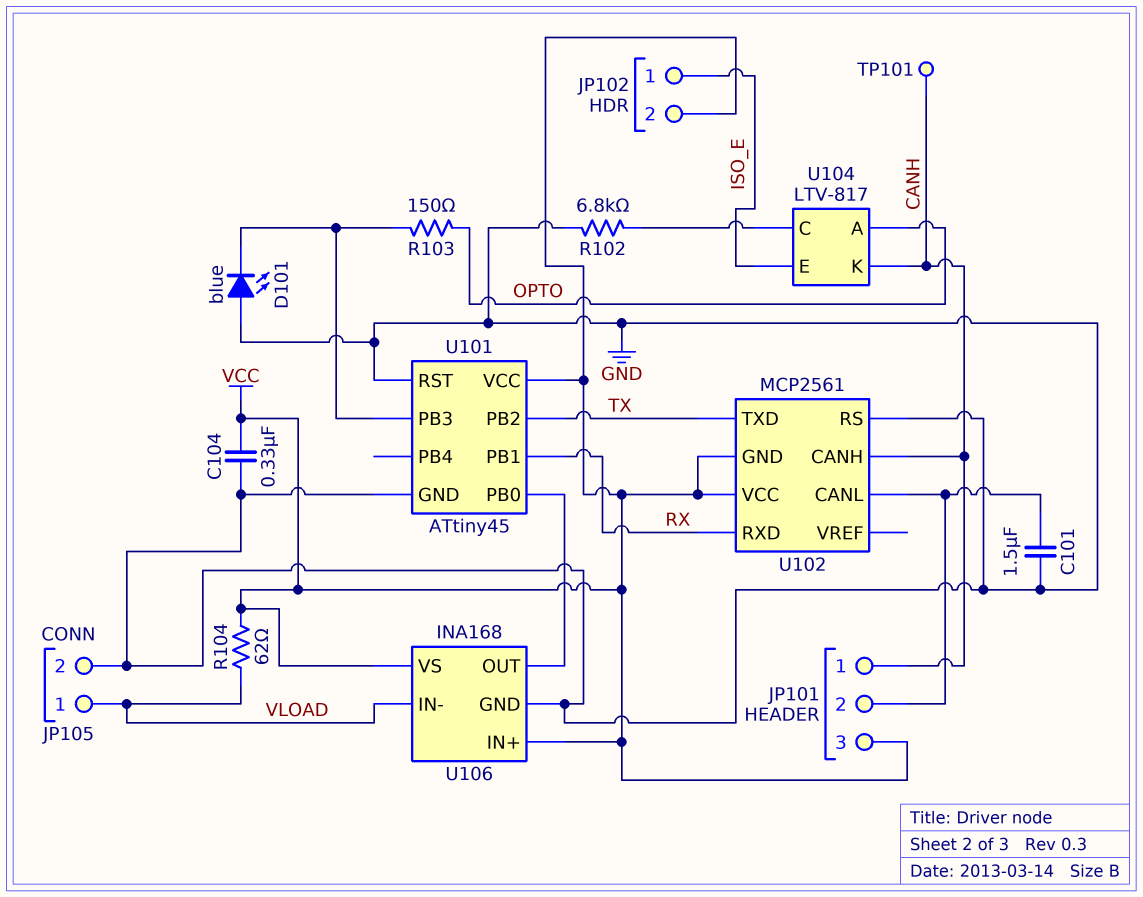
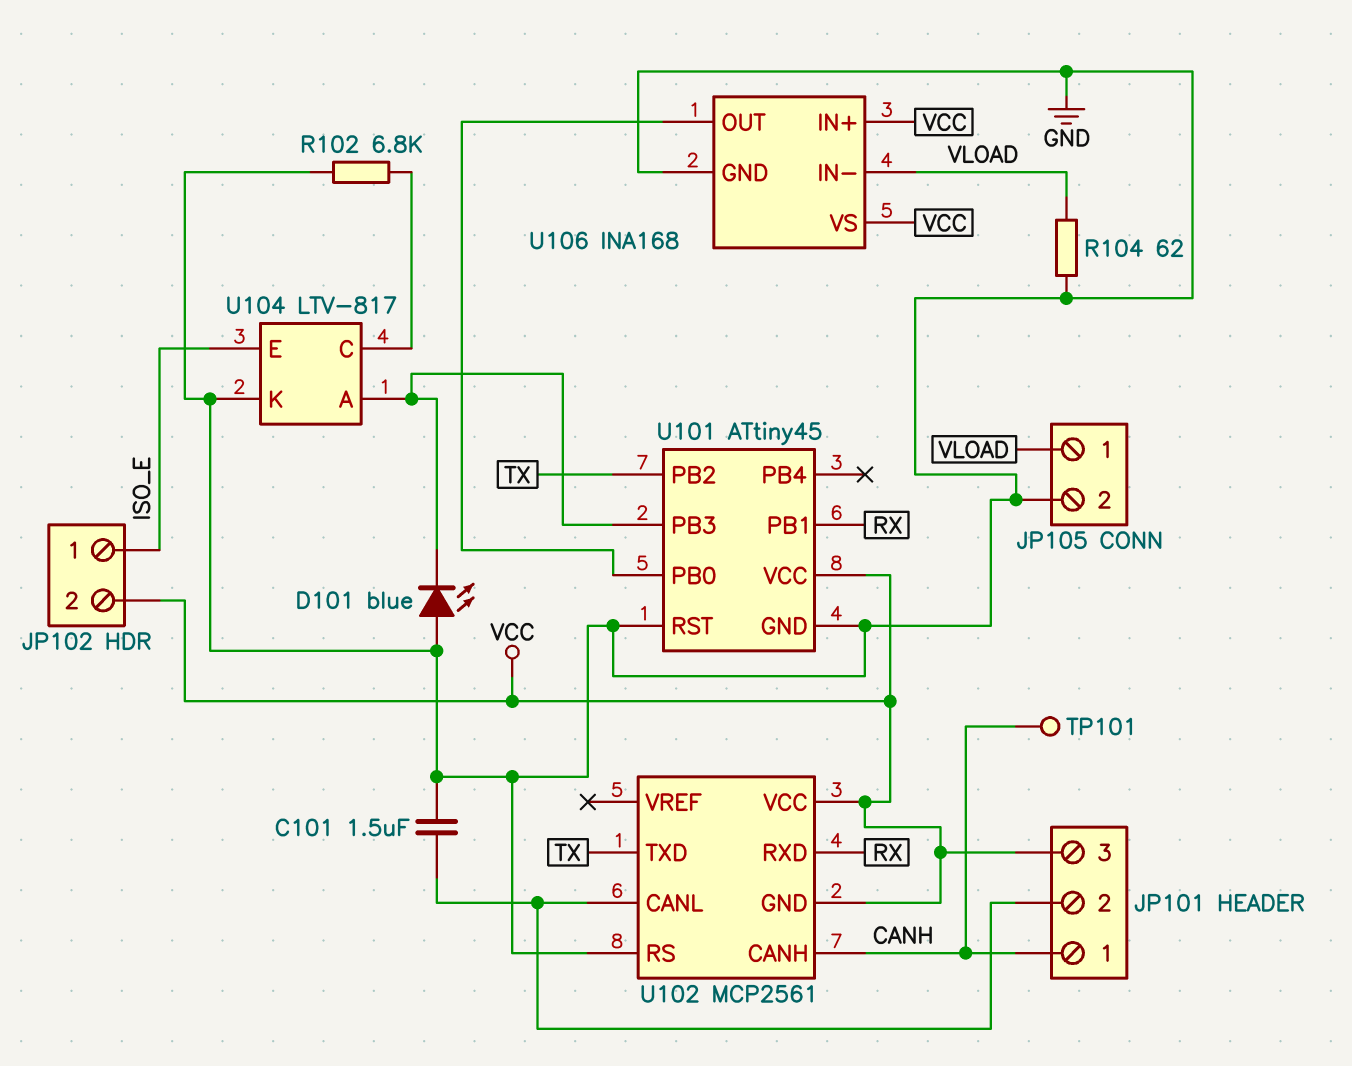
C104: 330nF (GND, VCC) -> none
R103: 150 (OPTO, U101/PB3) -> none
R104: 62 (VCC, VLOAD) -> 62 (GND, VLOAD)
U104 pin A: OPTO -> U101/PB3
U104 pin K: CANH -> GND

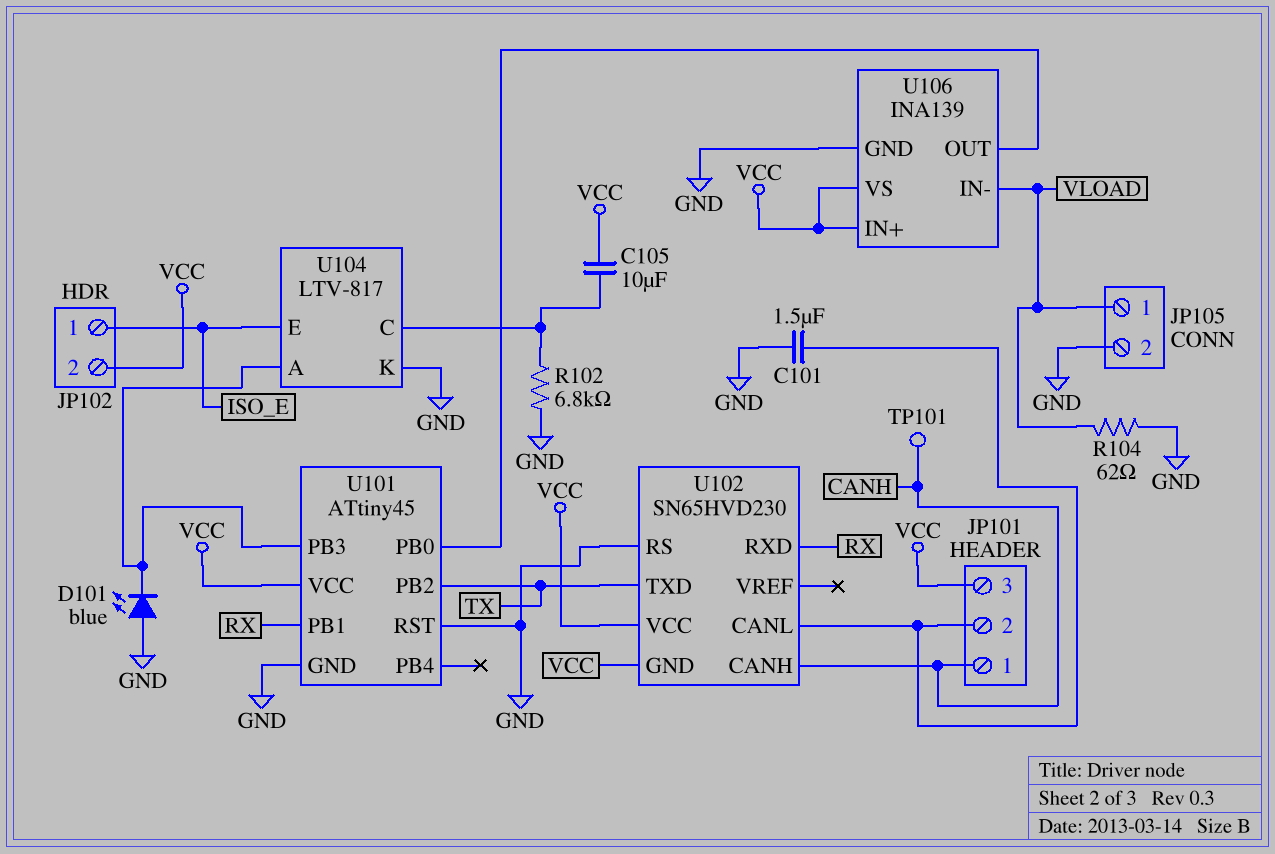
C105: none -> 10uF (U104/C, VCC)
U102: MCP2561 -> SN65HVD230
U106: INA168 -> INA139

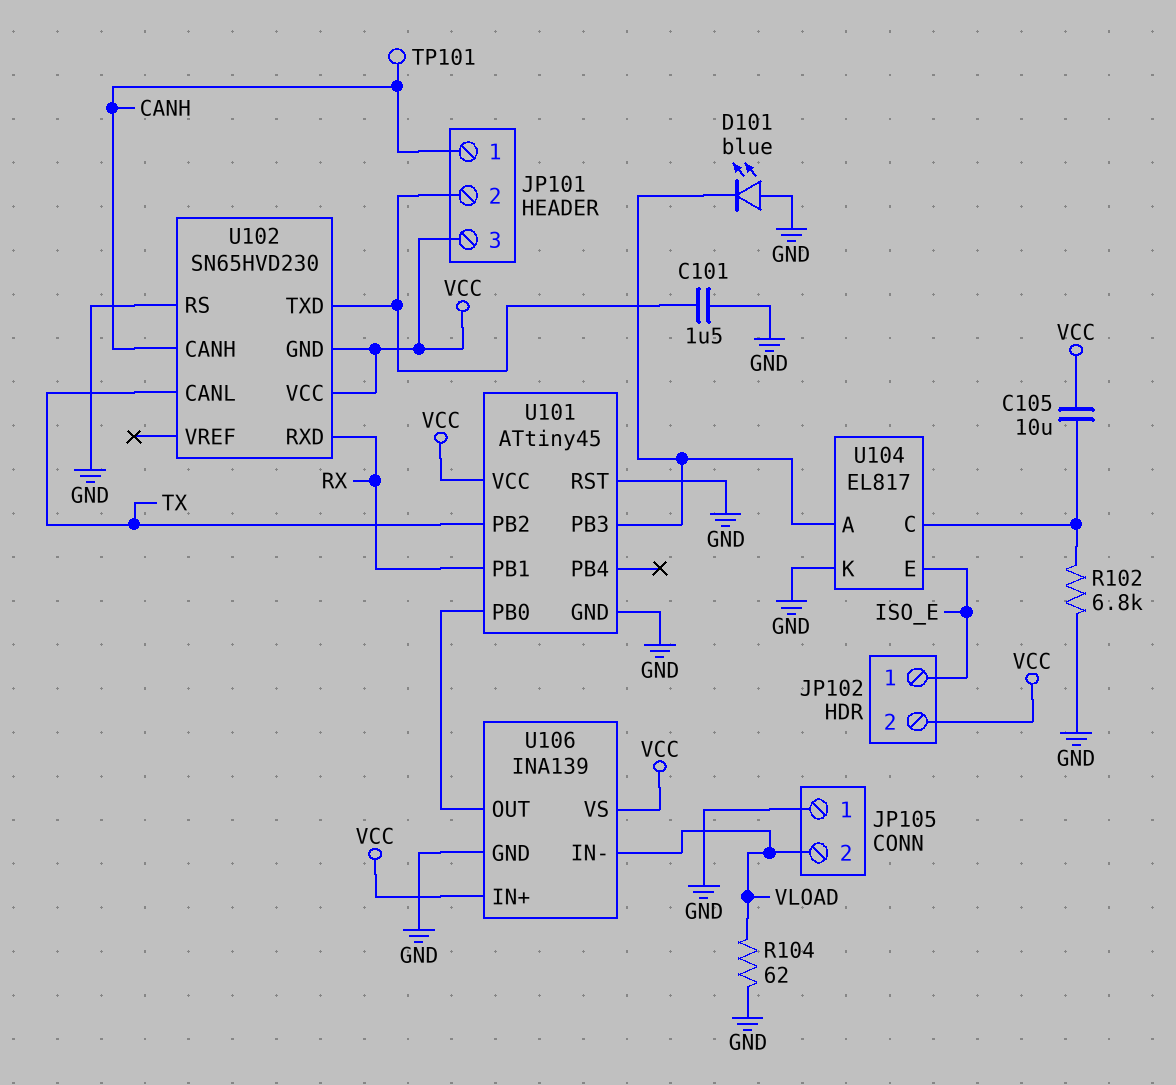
JP105 pin 1: VLOAD -> GND
JP105 pin 2: GND -> VLOAD
U102 pin CANL: JP101/2 -> TX
U102 pin TXD: TX -> JP101/2
U104: LTV-817 -> EL817

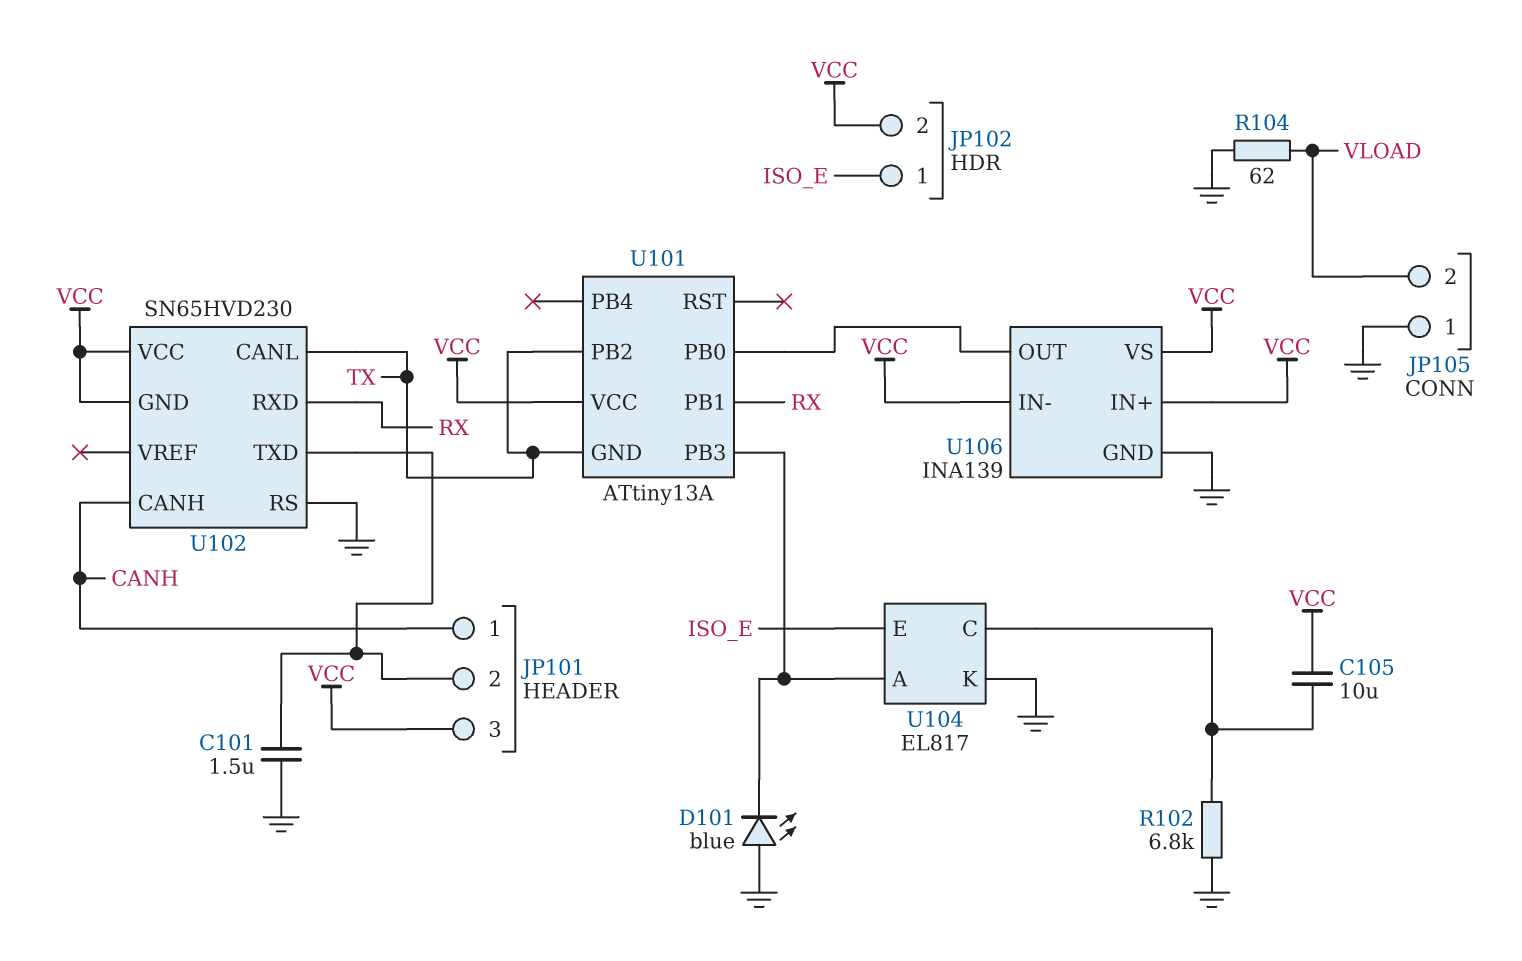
TP101: test point (CANH) -> none
U101: ATtiny45 -> ATtiny13A
U101 pin GND: GND -> TX
U101 pin RST: GND -> none
U106 pin IN-: VLOAD -> VCC

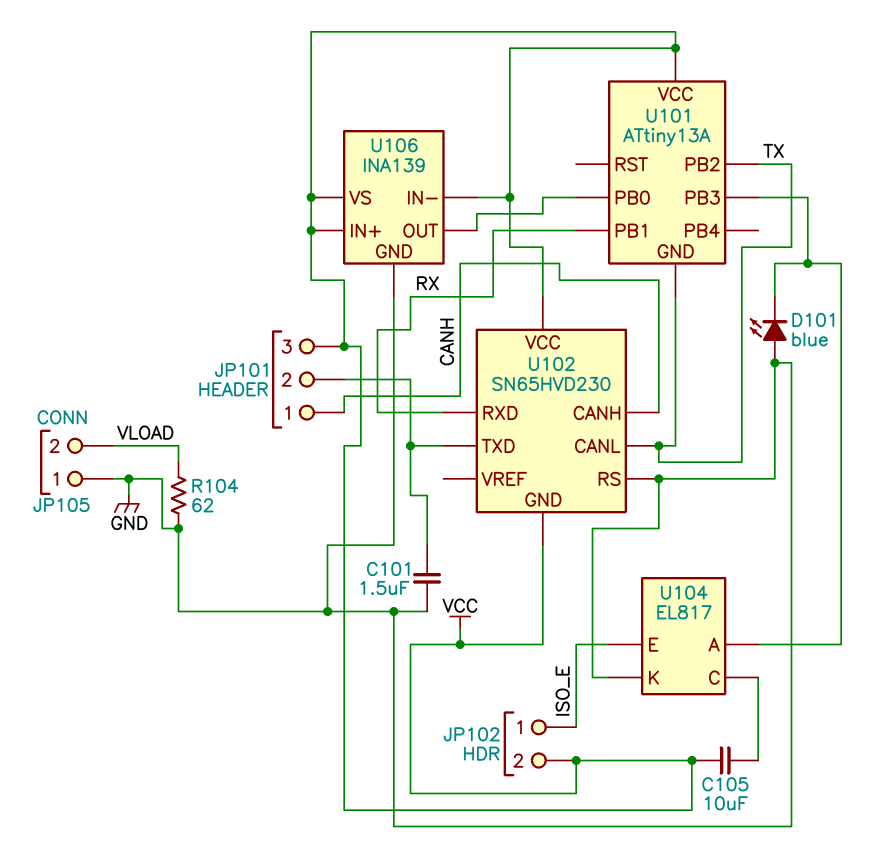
R102: 6.8k (GND, U104/C) -> none

